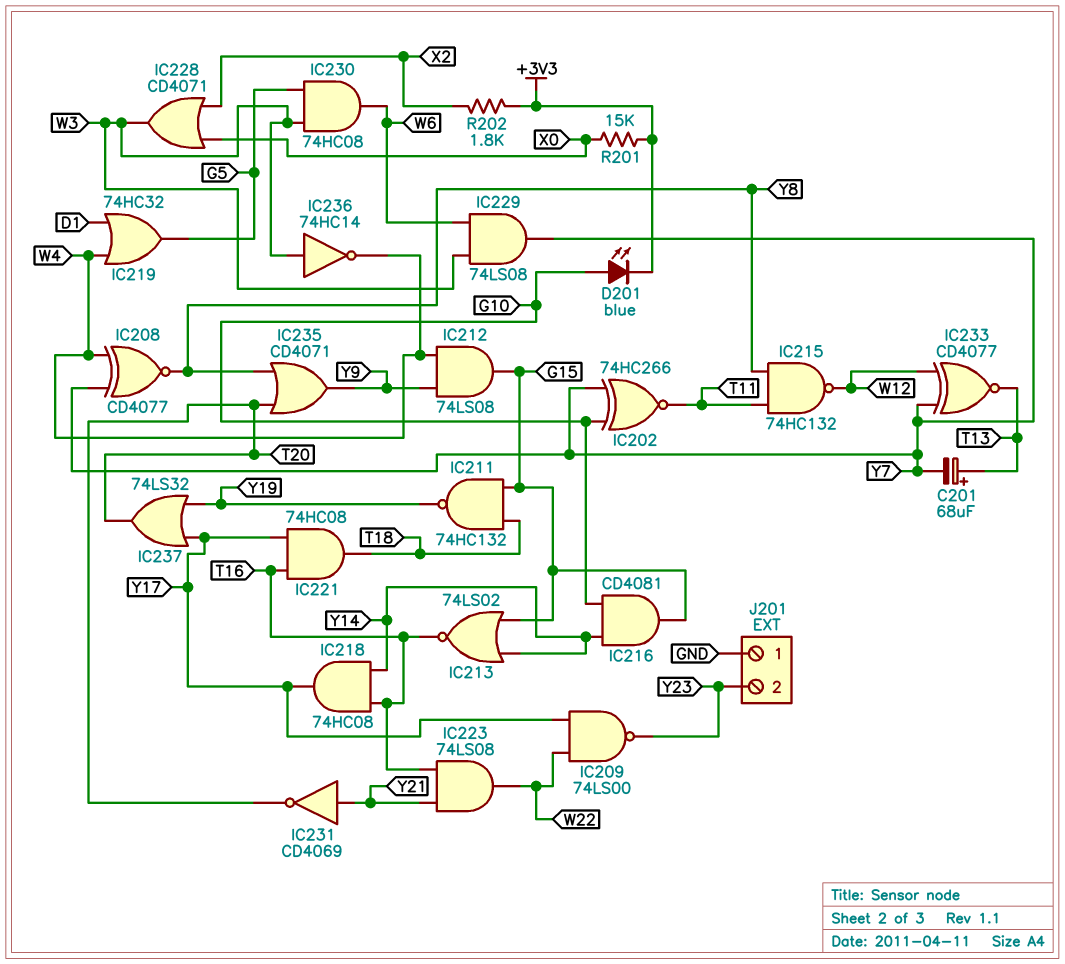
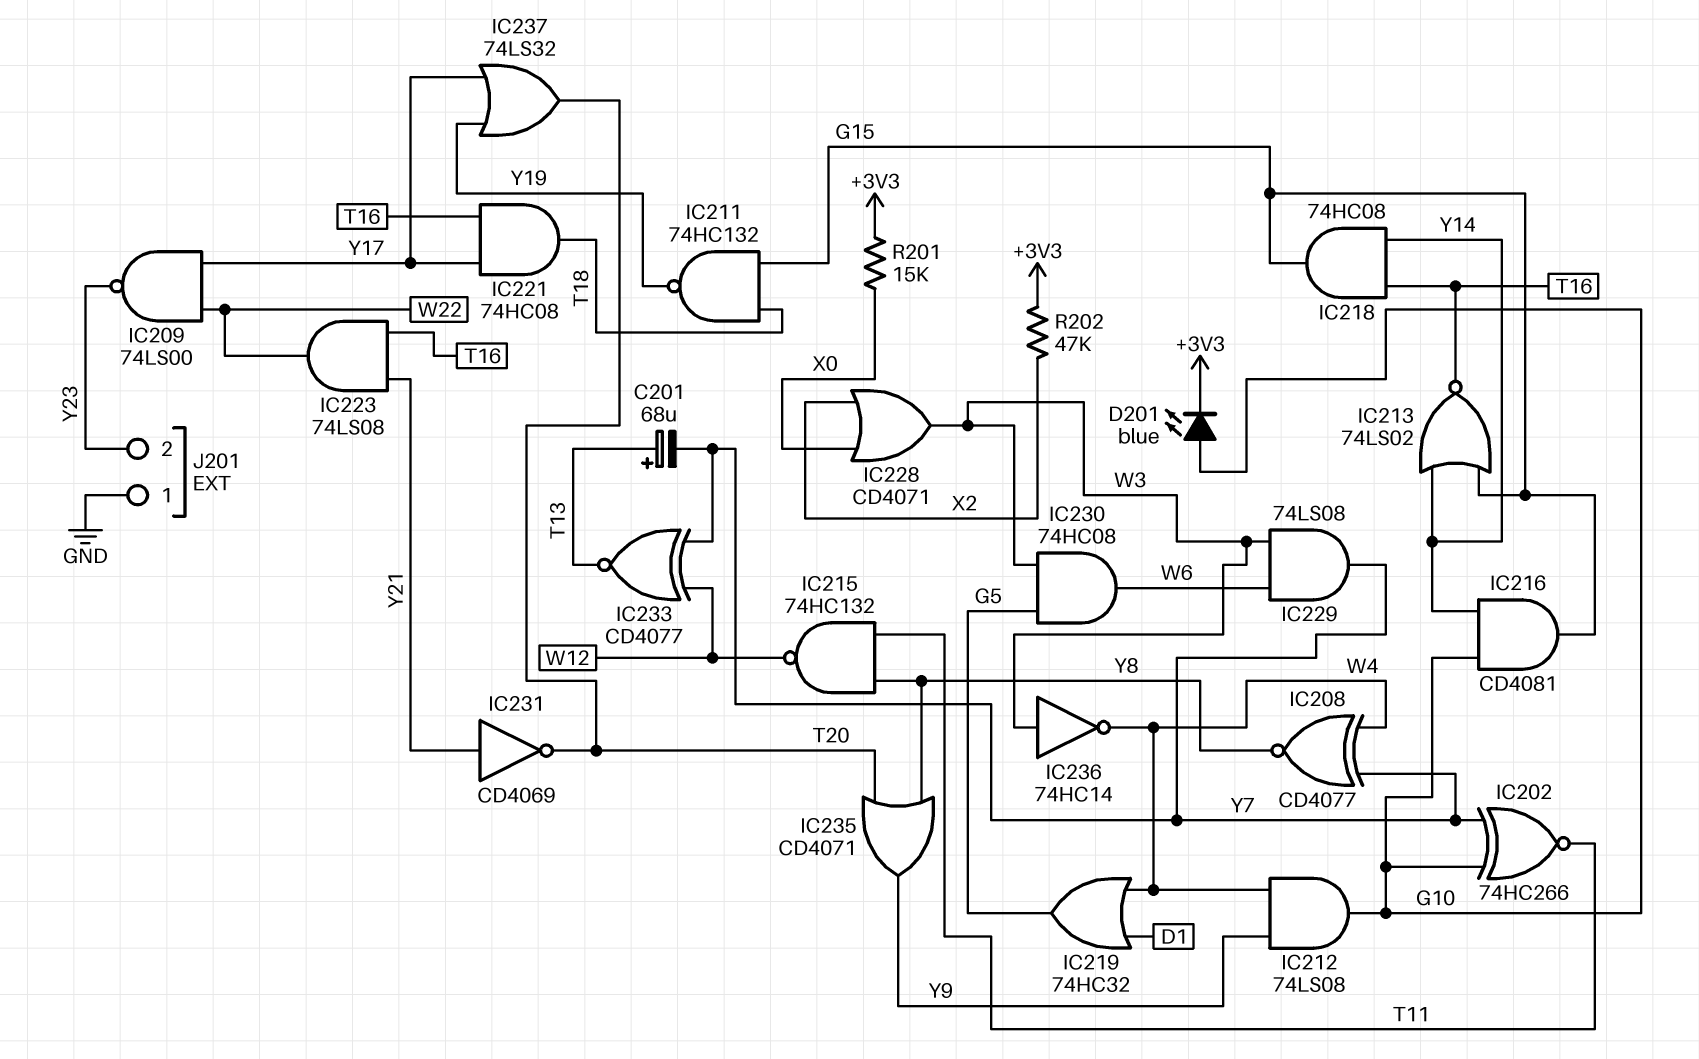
IC212: AND 74LS08 (in W4, in Y9, out G15) -> AND 74LS08 (in W4, in Y9, out G10)
IC218: AND 74HC08 (in T16, in Y14, out Y17) -> AND 74HC08 (in T16, in Y14, out G15)
R202: 1.8k (+3V3, X2) -> 47k (+3V3, X2)

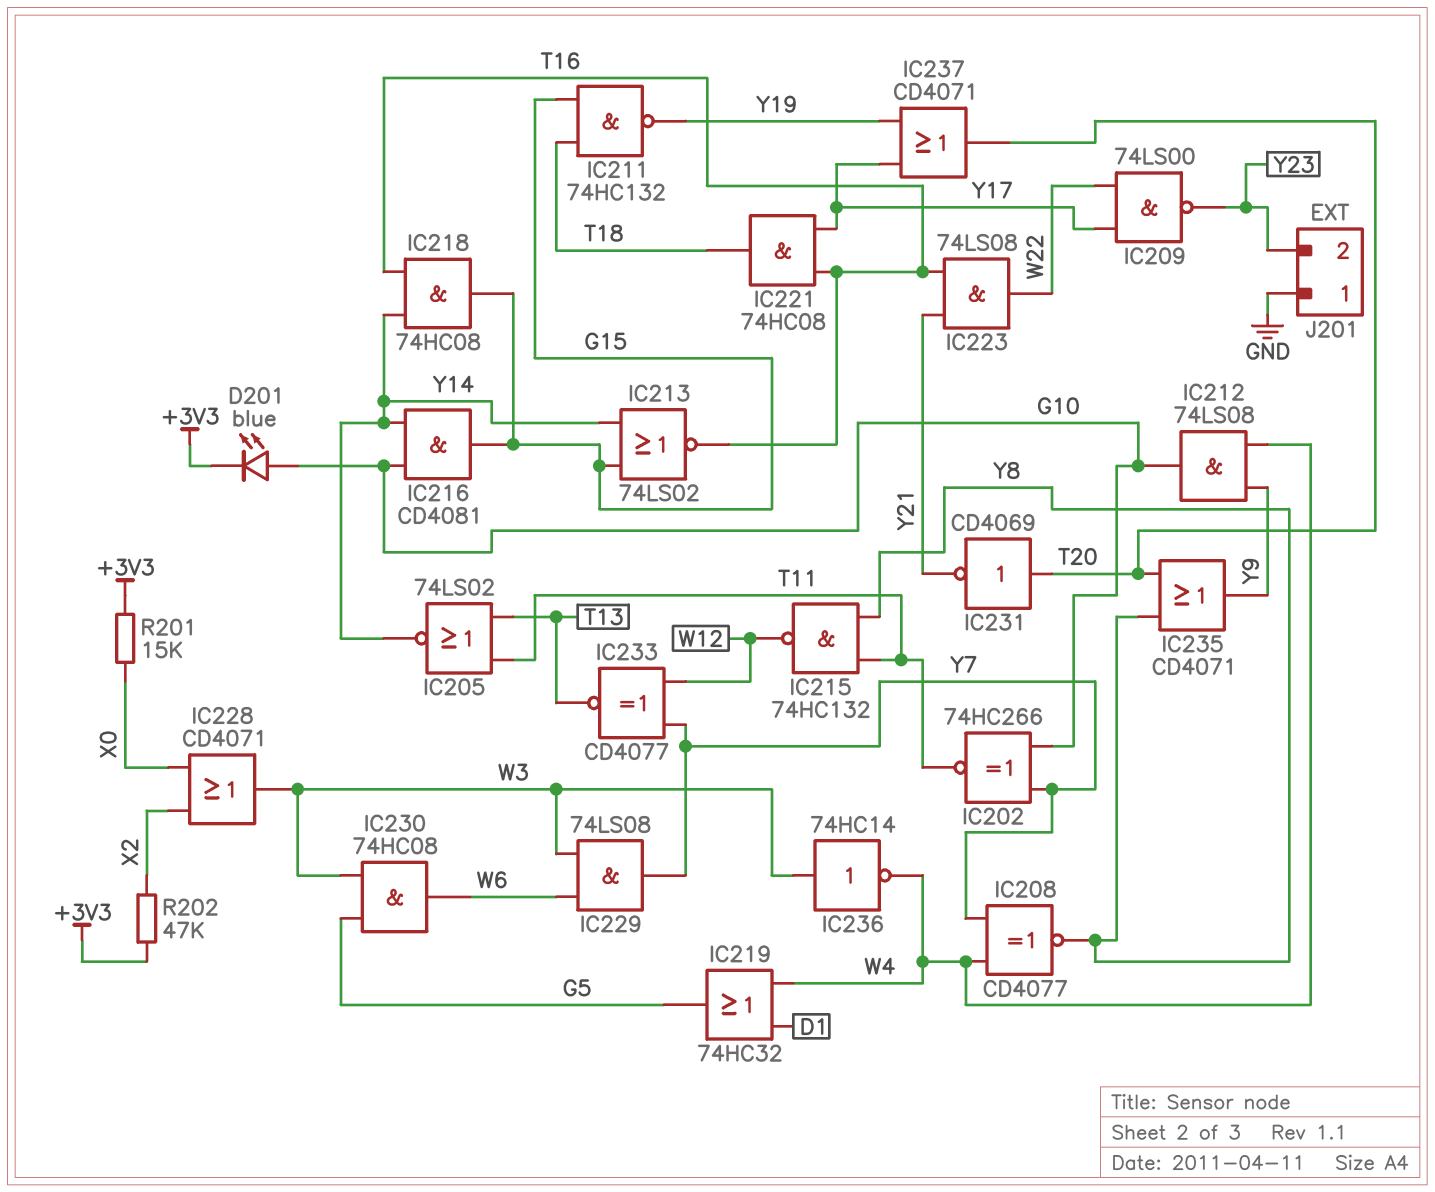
C201: 68uF (plus T13, minus Y7) -> none
IC205: none -> NOR 74LS02 (in T11, in T13, out Y14)
IC231: NOT CD4069 (in Y21, out T20) -> NOT CD4069 (in T20, out Y21)
IC237: OR 74LS32 (in Y17, in Y19, out T20) -> OR CD4071 (in Y17, in Y19, out T20)

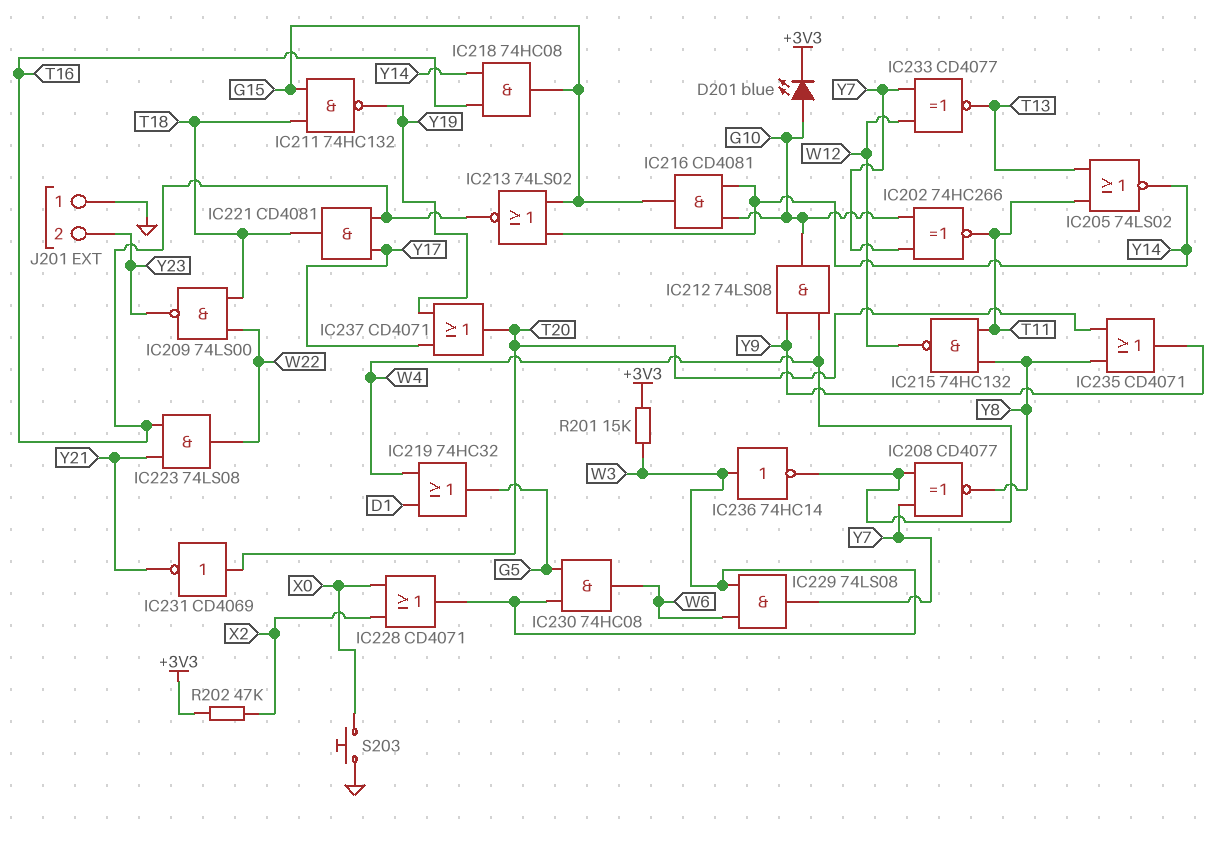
IC209: NAND 74LS00 (in W22, in Y17, out Y23) -> NAND 74LS00 (in T18, in W22, out Y23)
IC221: AND 74HC08 (in T16, in Y17, out T18) -> AND CD4081 (in T16, in Y17, out T18)
R201: 15k (+3V3, X0) -> 15k (+3V3, W3)
S203: none -> button (GND, X0)

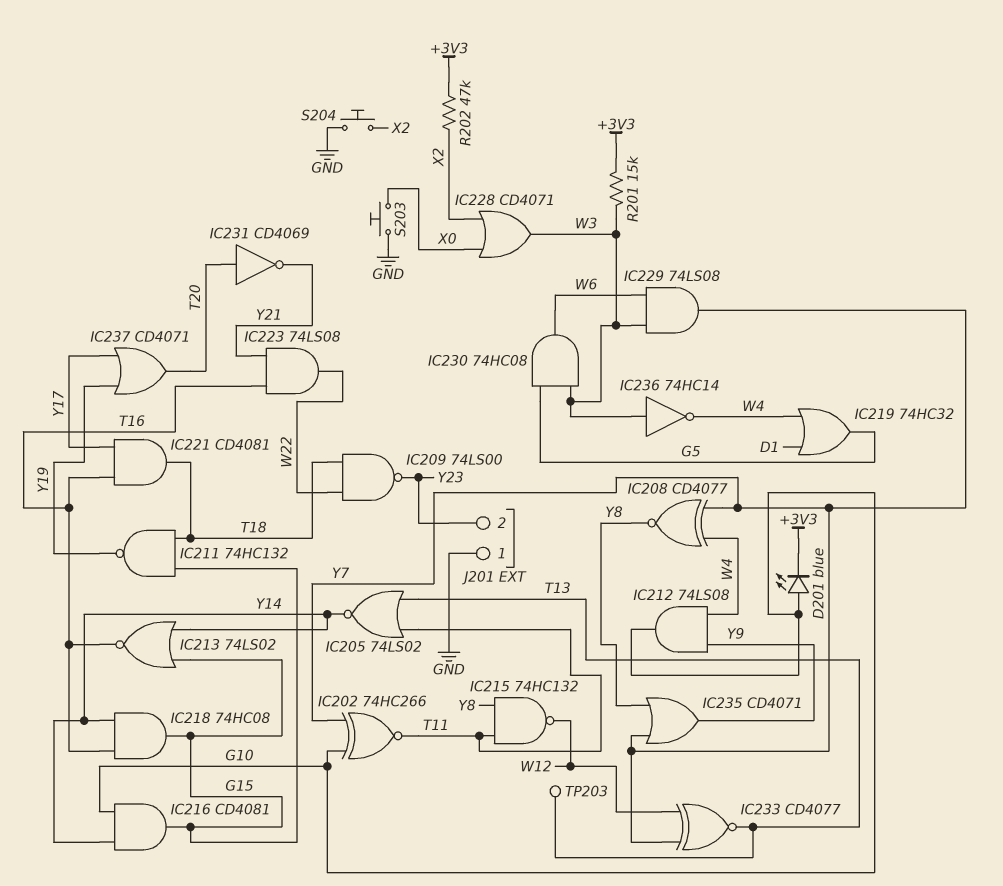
IC235: OR CD4071 (in T20, in Y8, out Y9) -> OR CD4071 (in Y7, in Y8, out Y9)
S204: none -> button (GND, X2)
TP203: none -> test point (T13)

